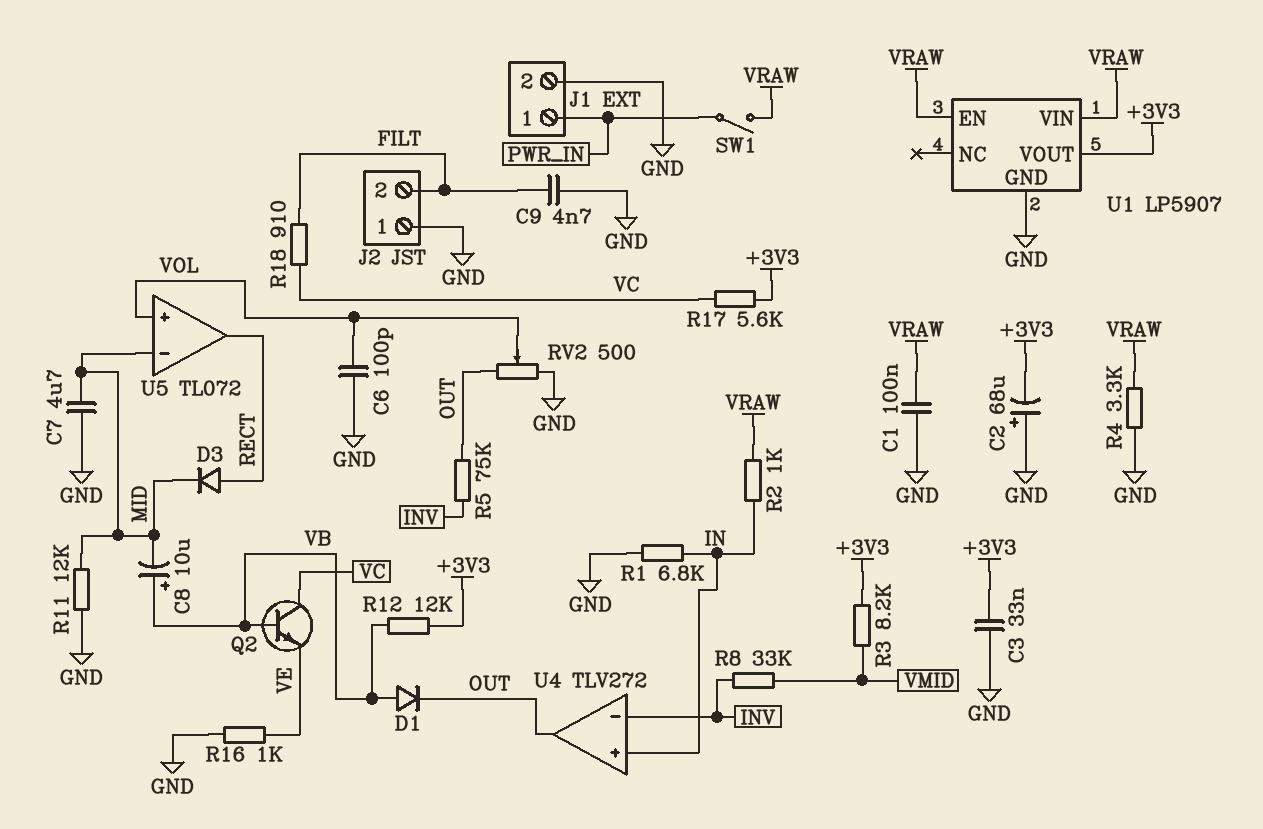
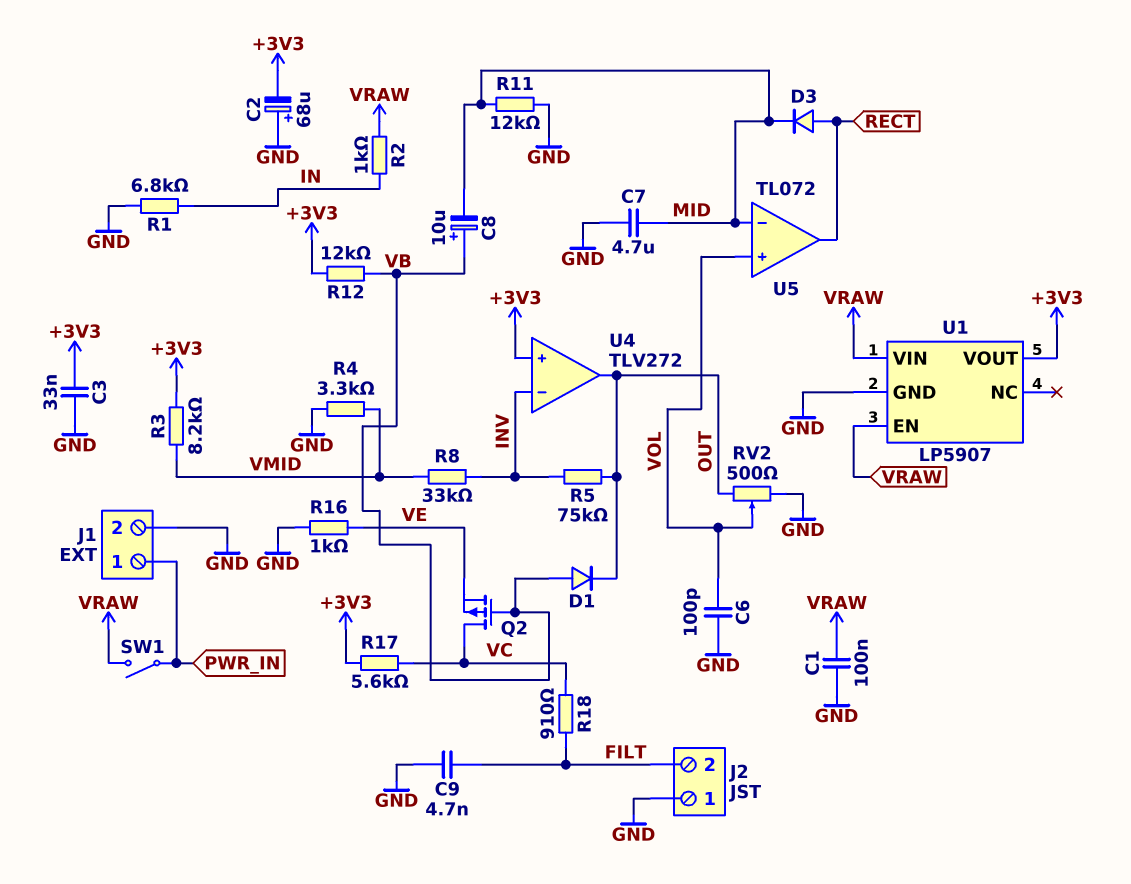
Q2: NPN (B VB, C VC, E VE) -> PMOS (G VB, D VC, S VE)
R4: 3.3k (GND, VRAW) -> 3.3k (GND, VMID)
U4 pin in+: IN -> +3V3

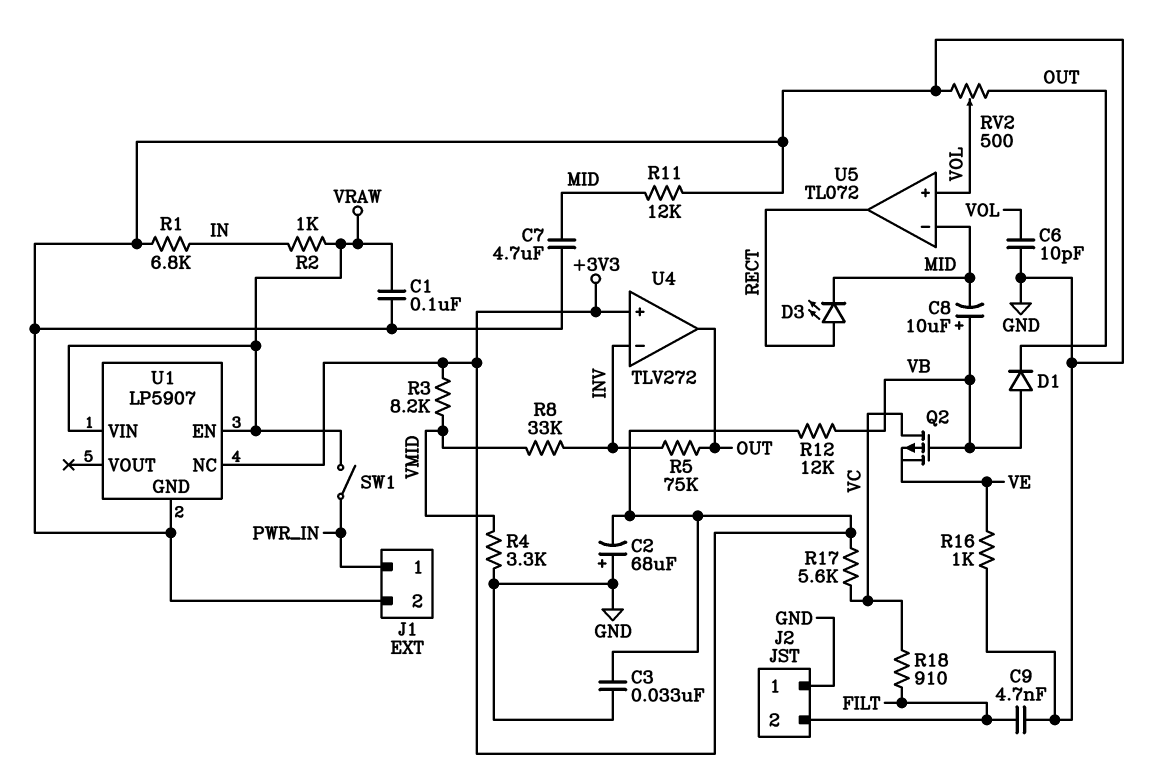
C6: 100pF (GND, VOL) -> 10pF (GND, VOL)
D3: diode (A RECT, K MID) -> LED (A RECT, K MID)
U1 pin NC: none -> +3V3
U1 pin VOUT: +3V3 -> none

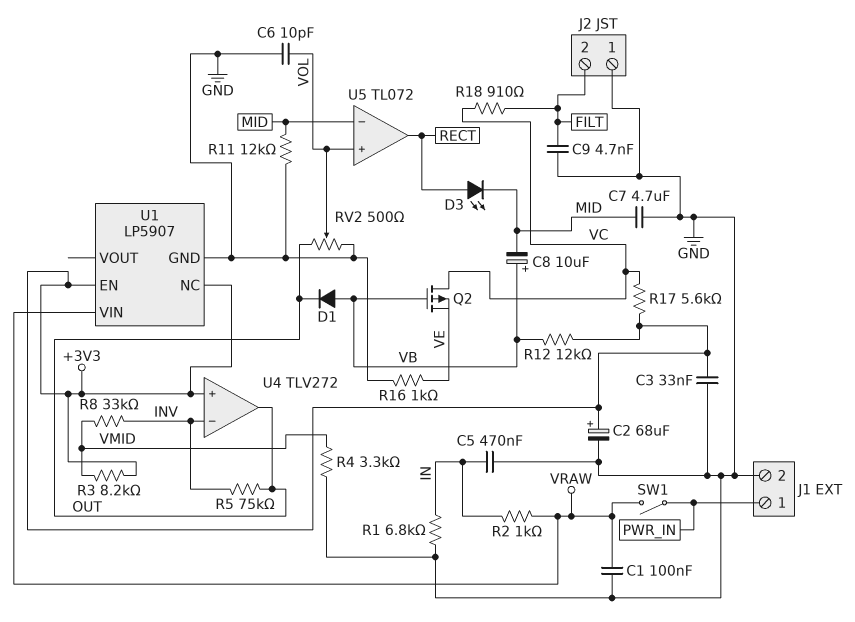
C2: 68uF (plus GND, minus +3V3) -> 68uF (plus +3V3, minus GND)
C5: none -> 470nF (GND, IN)
U1 pin EN: VRAW -> +3V3

